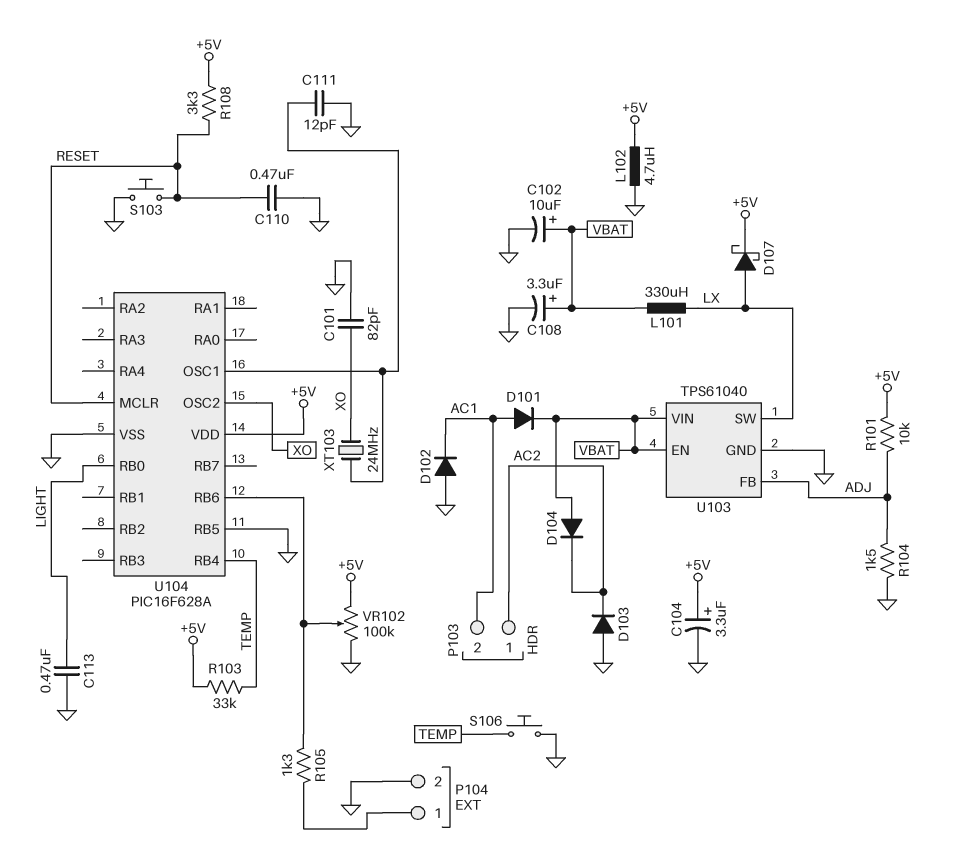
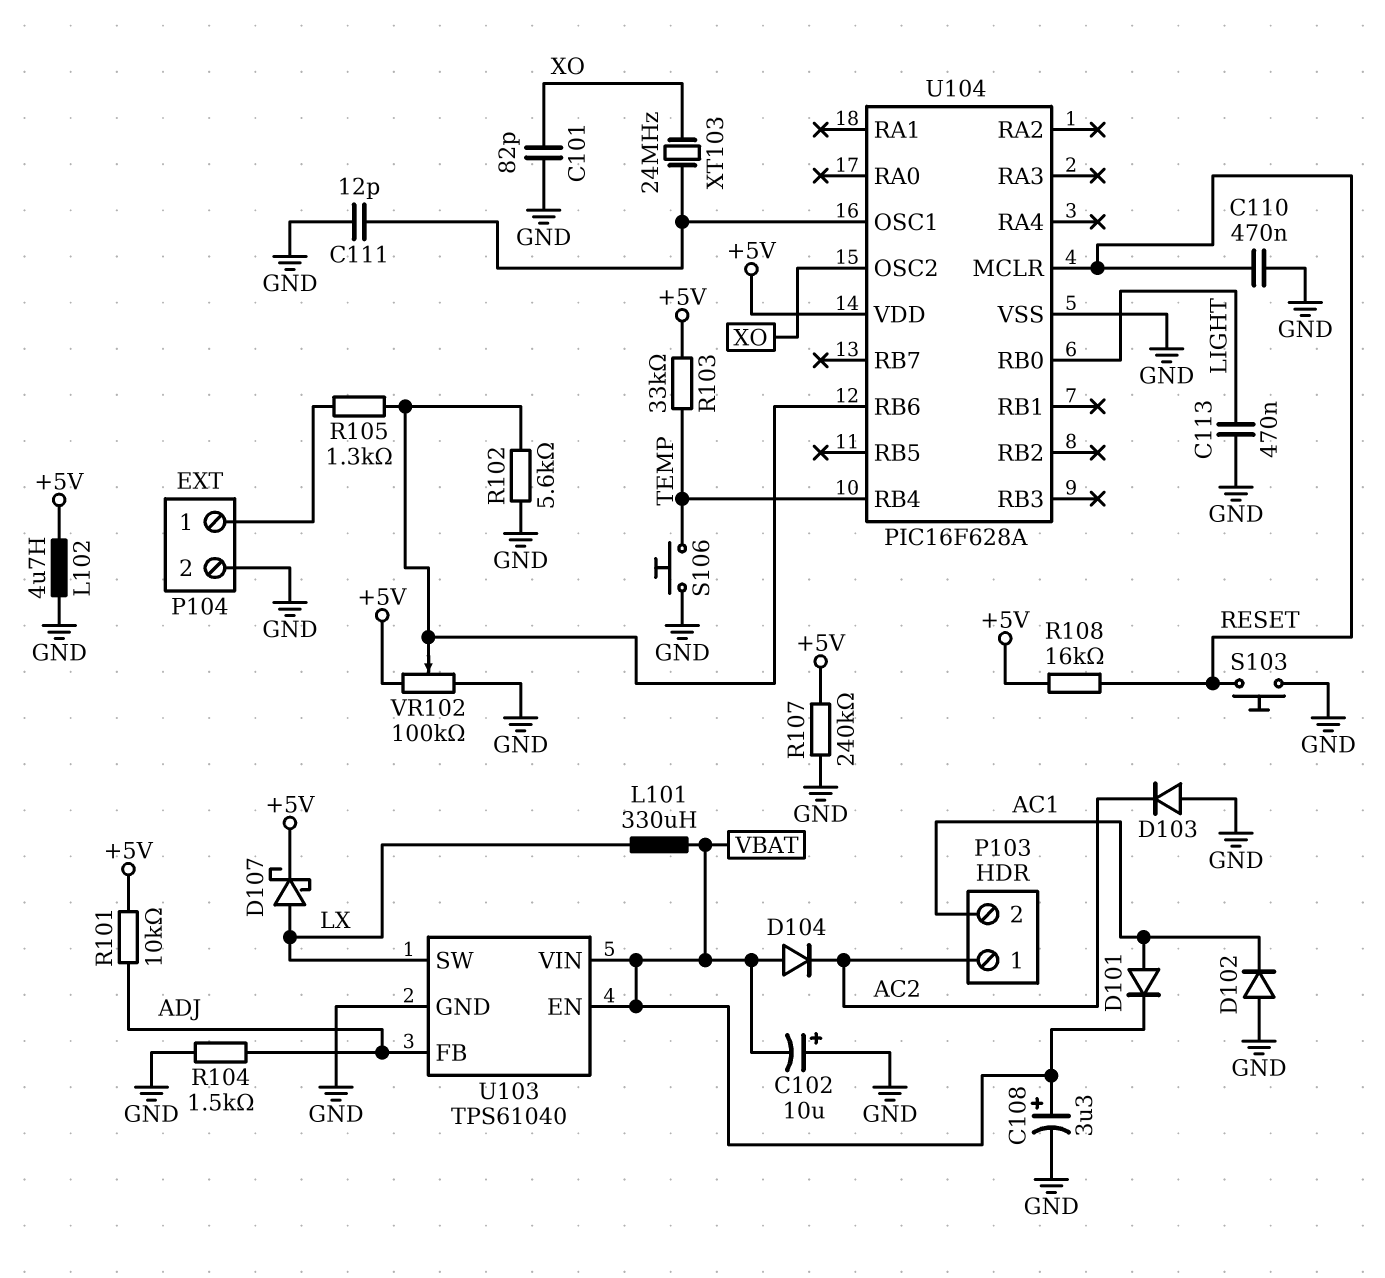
C102: 10uF (plus VBAT, minus GND) -> 10uF (plus GND, minus VBAT)
C104: 3.3uF (plus +5V, minus GND) -> none
R102: none -> 5.6k (GND, U104/RB6)
R107: none -> 240k (+5V, GND)
R108: 3.3k (+5V, RESET) -> 16k (+5V, RESET)
U104 pin RB5: GND -> none

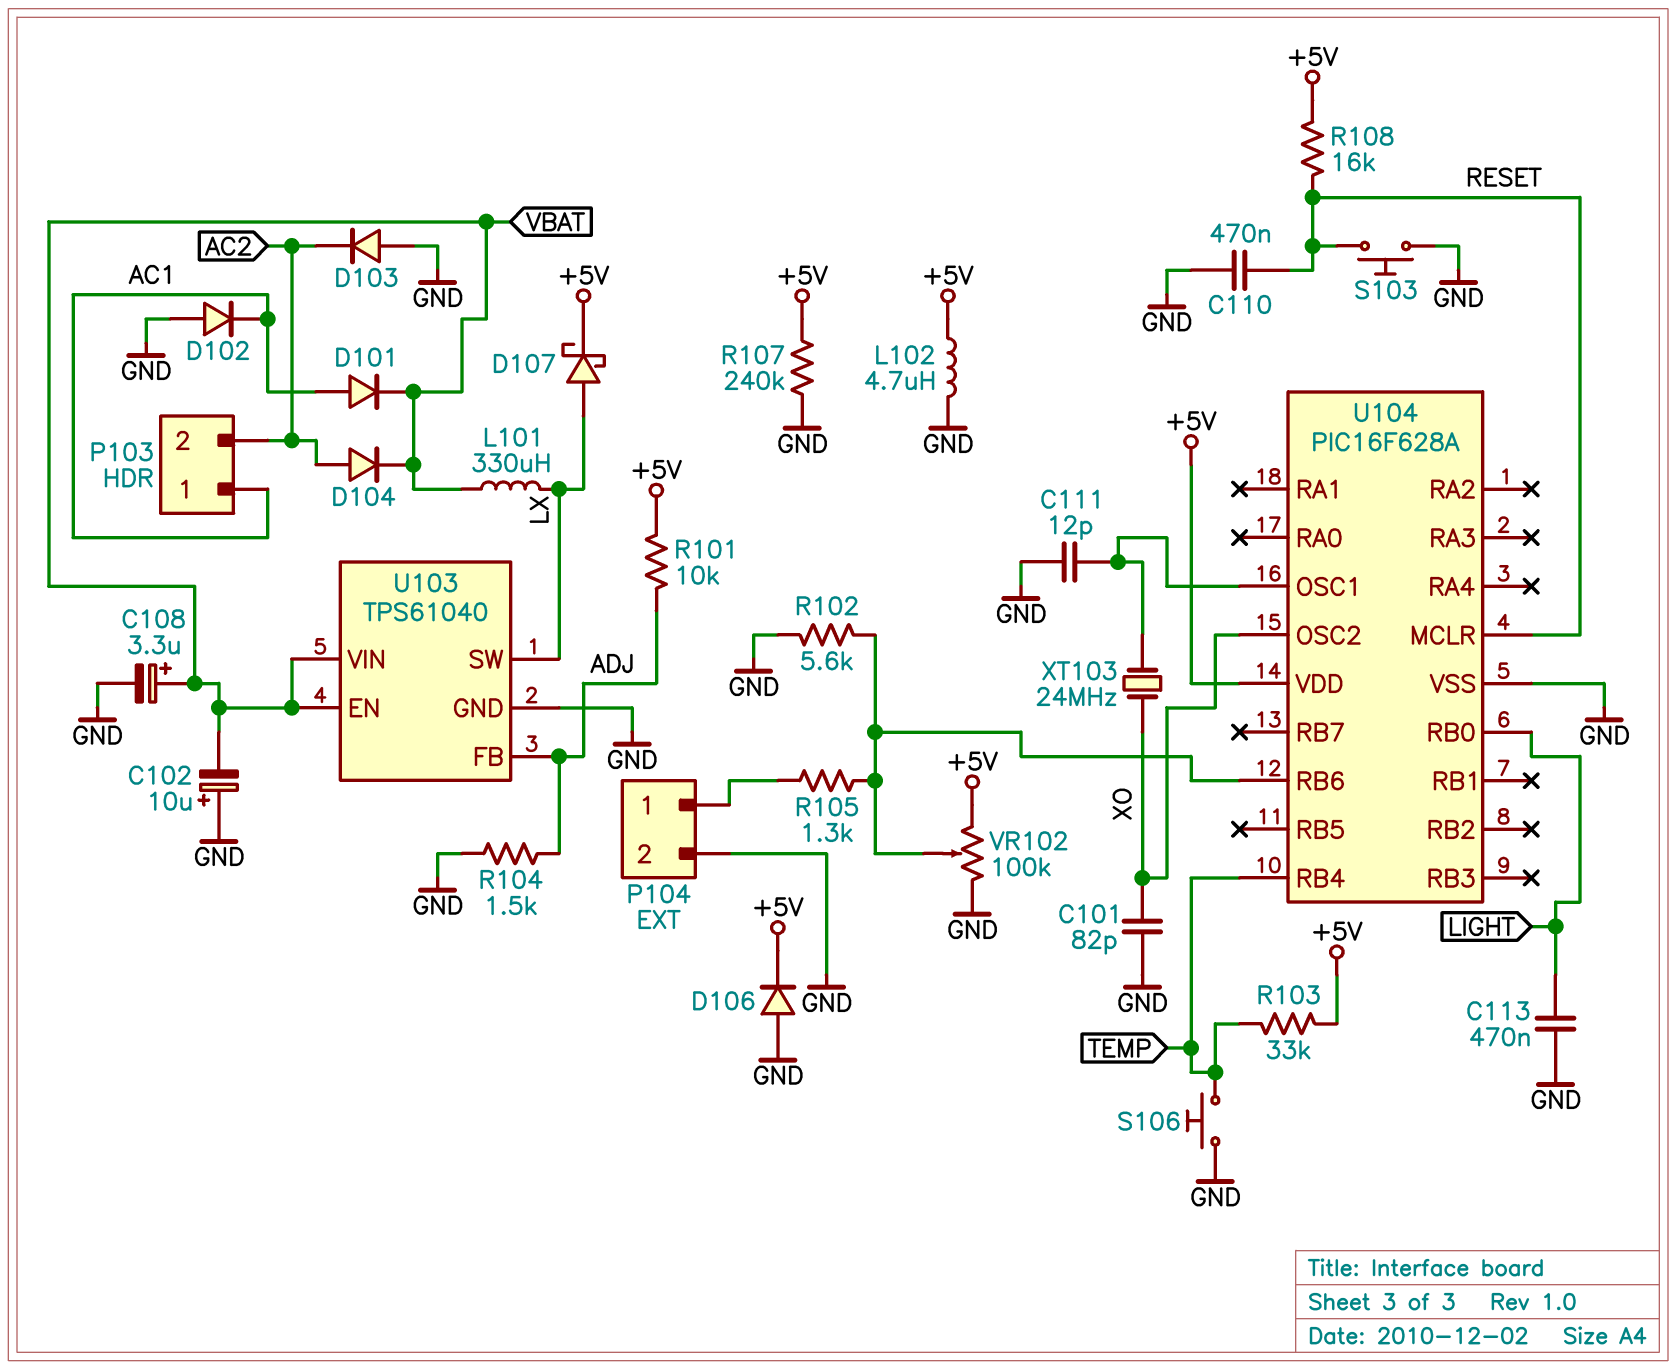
D104: diode (A VBAT, K AC2) -> diode (A AC2, K VBAT)
D106: none -> diode (A GND, K +5V)
P103 pin 1: AC2 -> AC1
P103 pin 2: AC1 -> AC2

